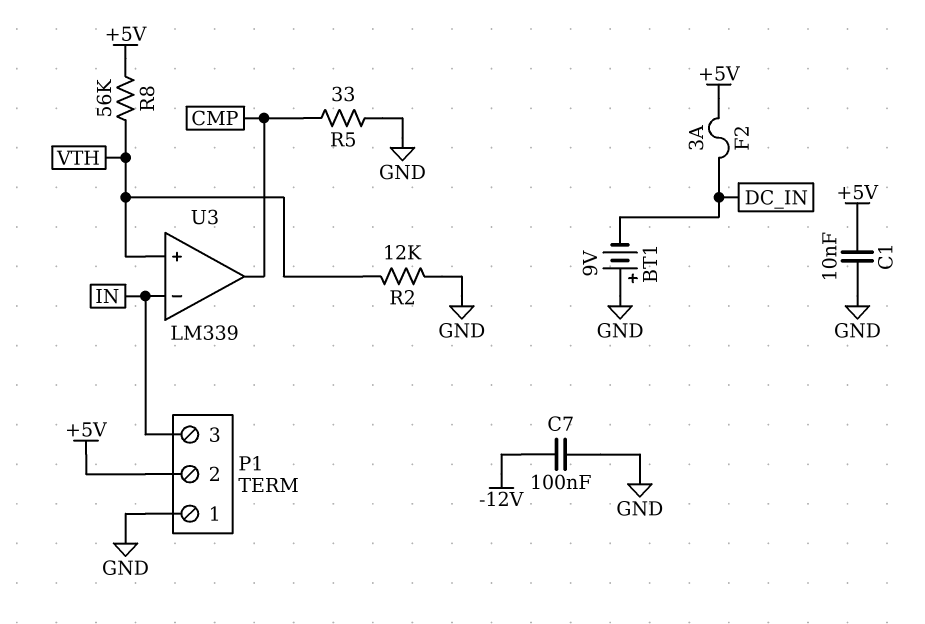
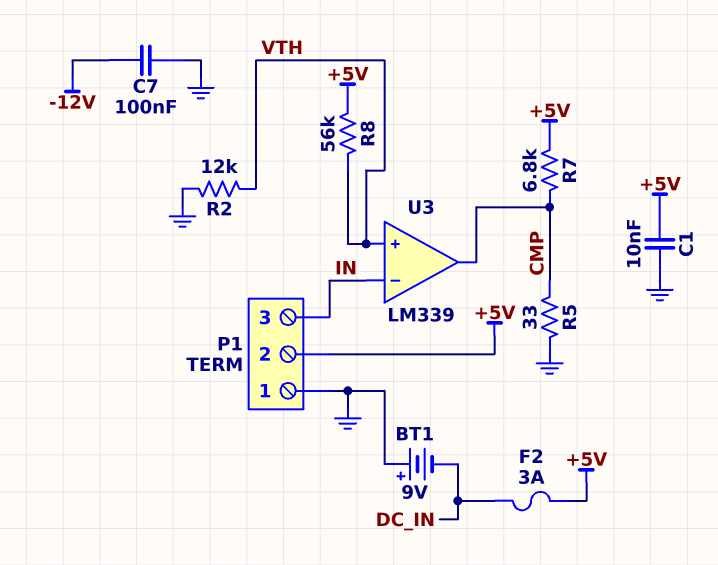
R7: none -> 6.8k (+5V, CMP)

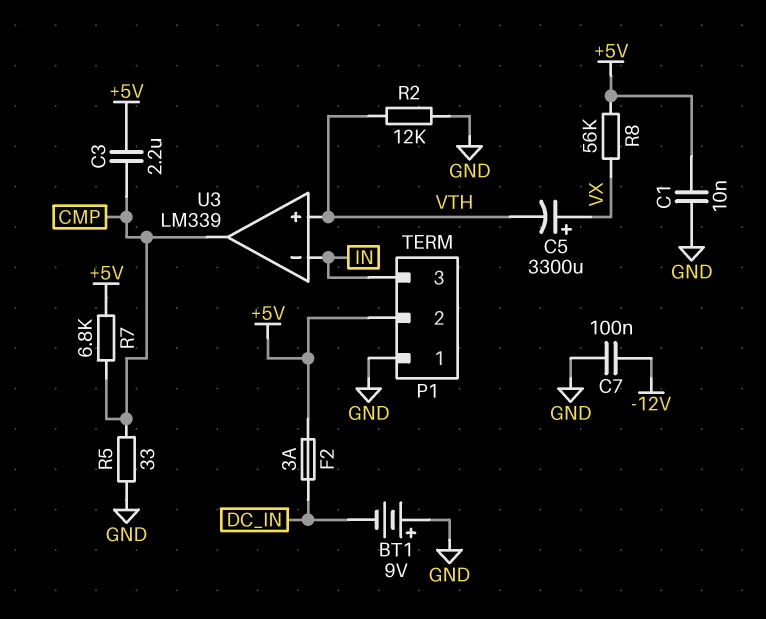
C3: none -> 2.2uF (+5V, CMP)
C5: none -> 3300uF (plus VX, minus VTH)
R8: 56k (+5V, VTH) -> 56k (+5V, VX)

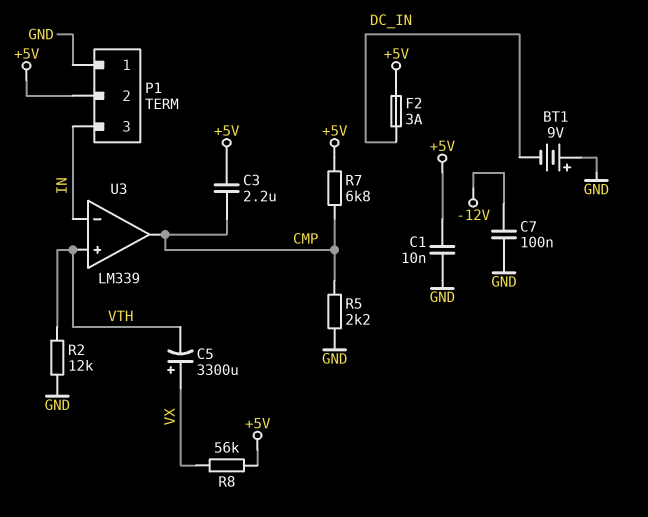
R5: 33 (CMP, GND) -> 2.2k (CMP, GND)

